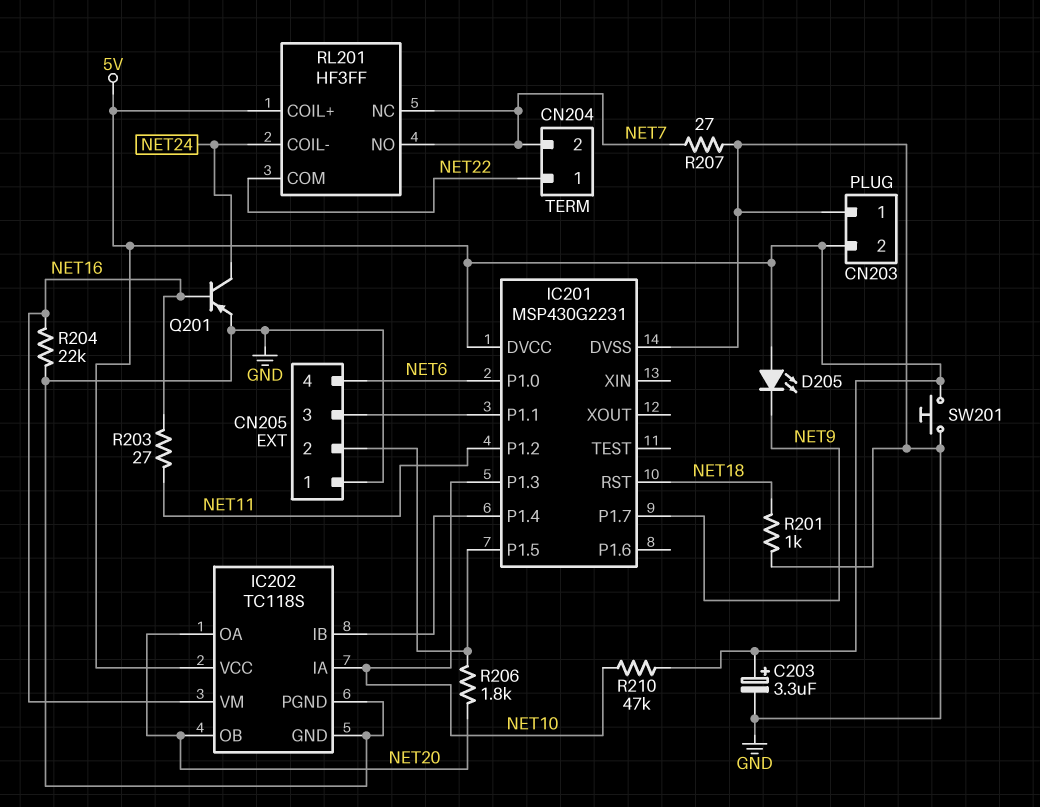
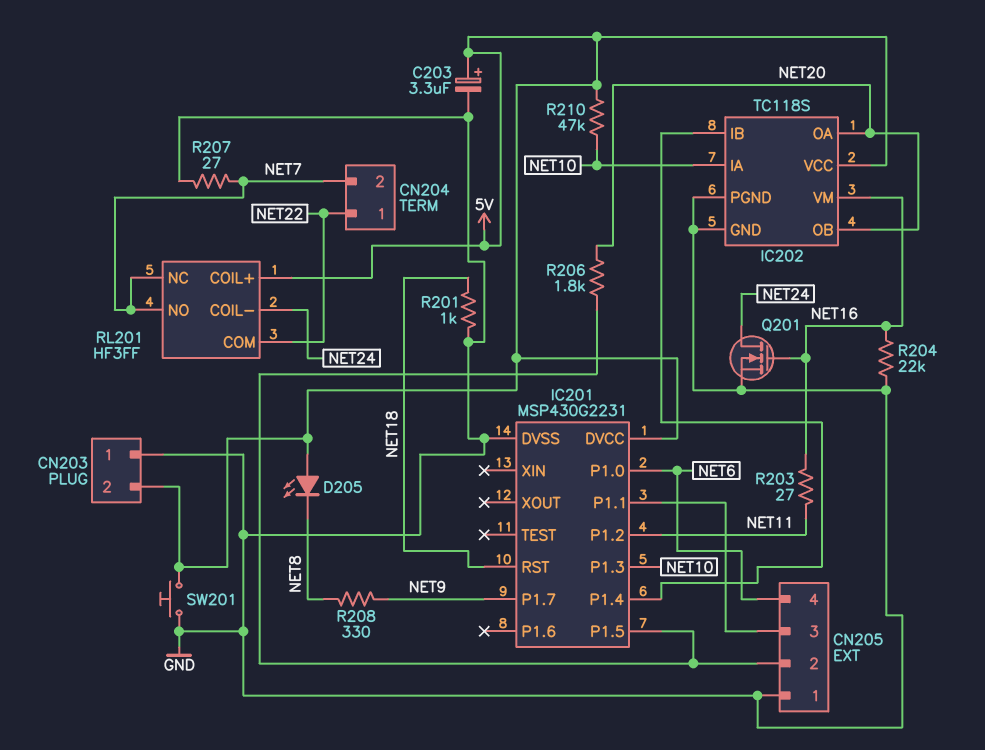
D205: LED (A 5V, K NET9) -> LED (A 5V, K NET8)
Q201: PNP (B NET16, C NET24, E GND) -> NMOS (G NET16, D NET24, S GND)
R208: none -> 330 (NET8, NET9)

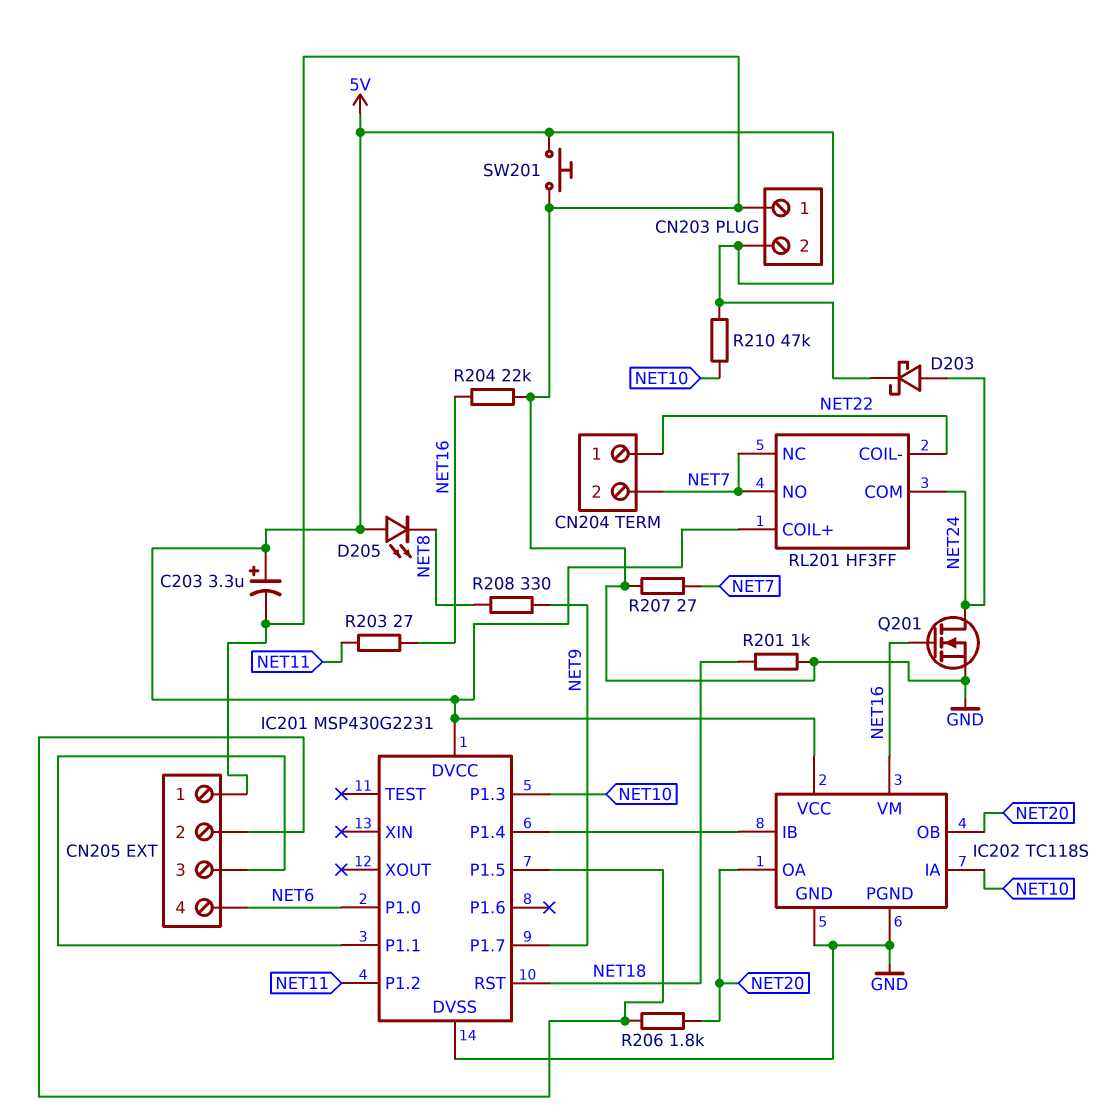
D203: none -> schottky (A NET24, K 5V)
RL201 pin COIL-: NET24 -> NET22
RL201 pin COM: NET22 -> NET24

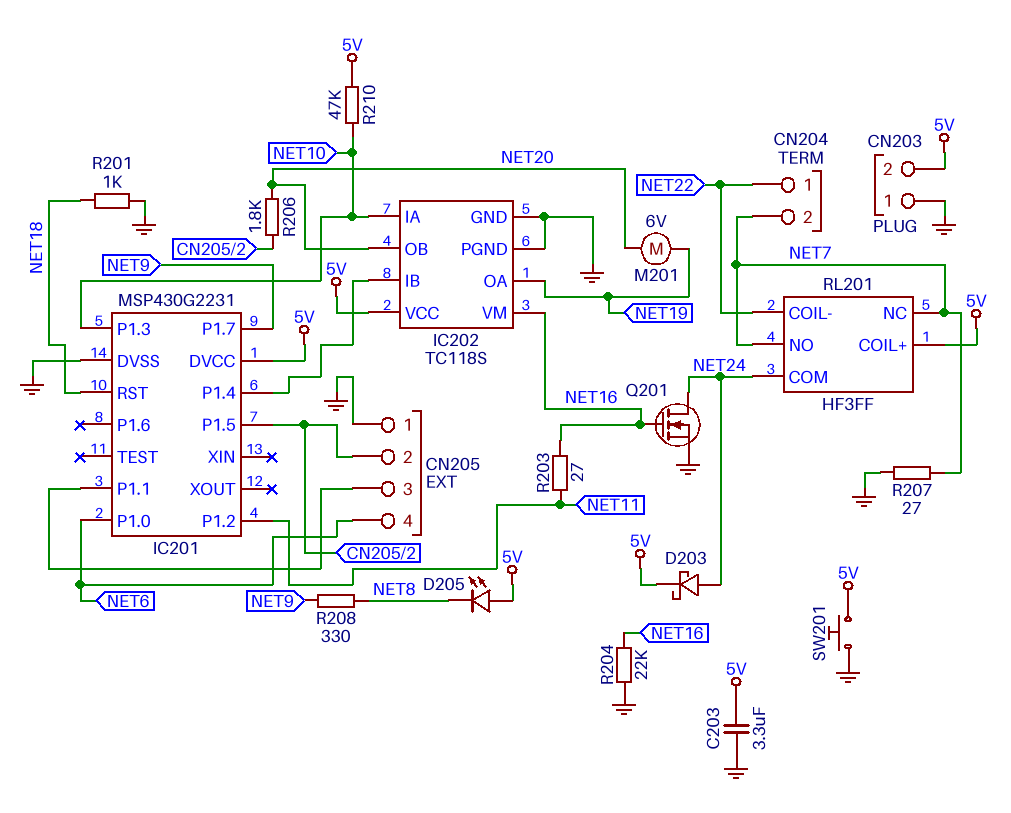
C203: 3.3uF (plus 5V, minus GND) -> 3.3uF (5V, GND)
IC202 pin OA: NET20 -> NET19
M201: none -> motor 6V (NET19, NET20)

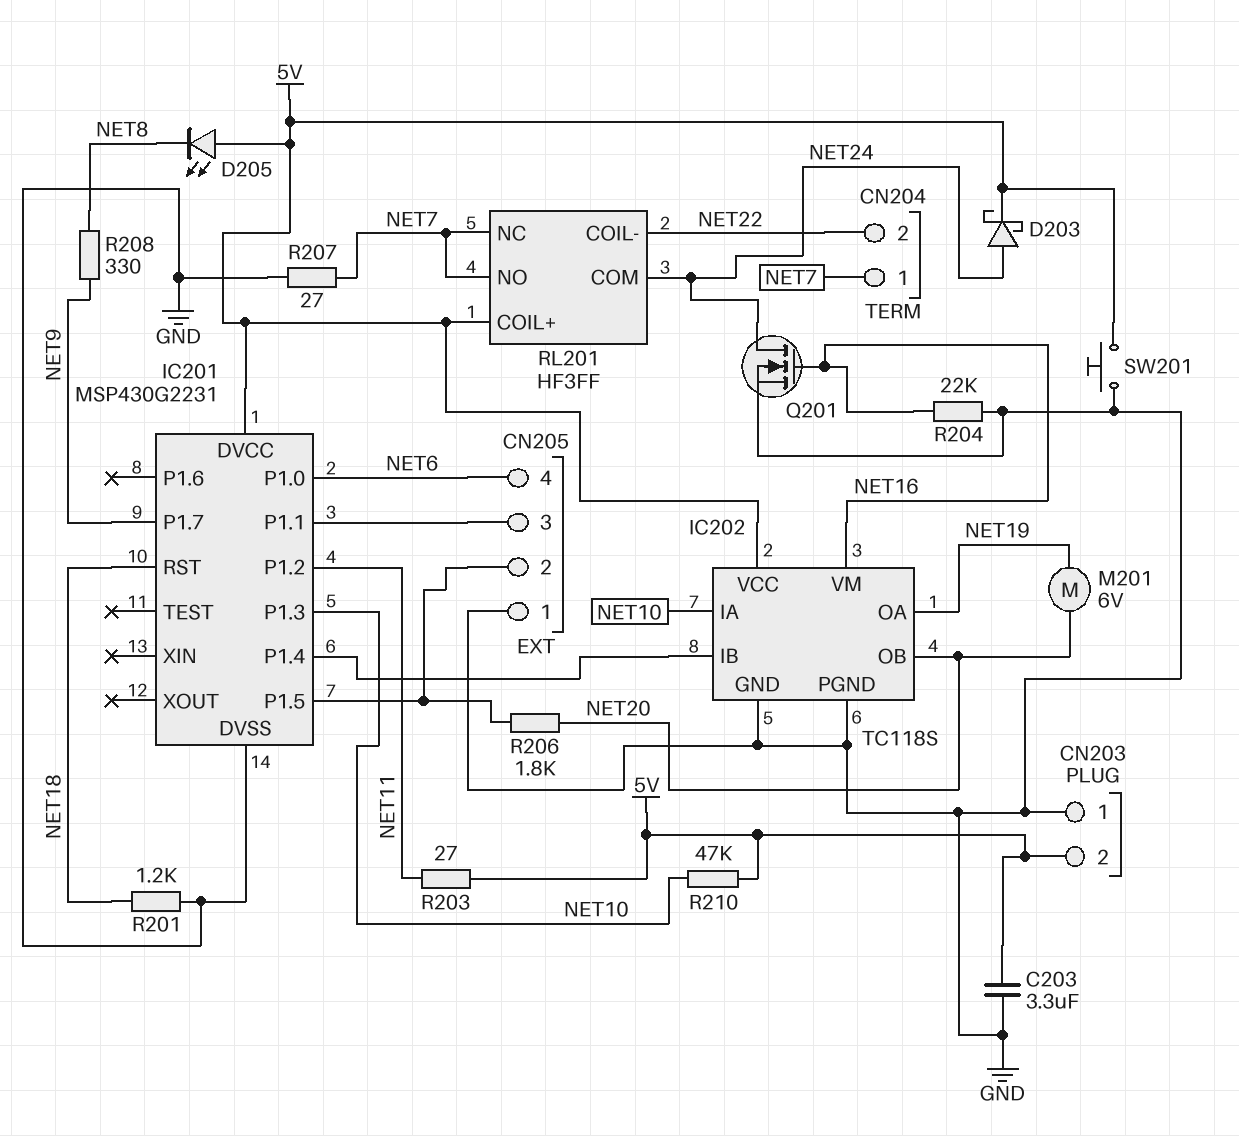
CN204 pin 1: NET22 -> NET7
CN204 pin 2: NET7 -> NET22
R201: 1k (GND, NET18) -> 1.2k (GND, NET18)
R203: 27 (NET11, NET16) -> 27 (5V, NET11)

